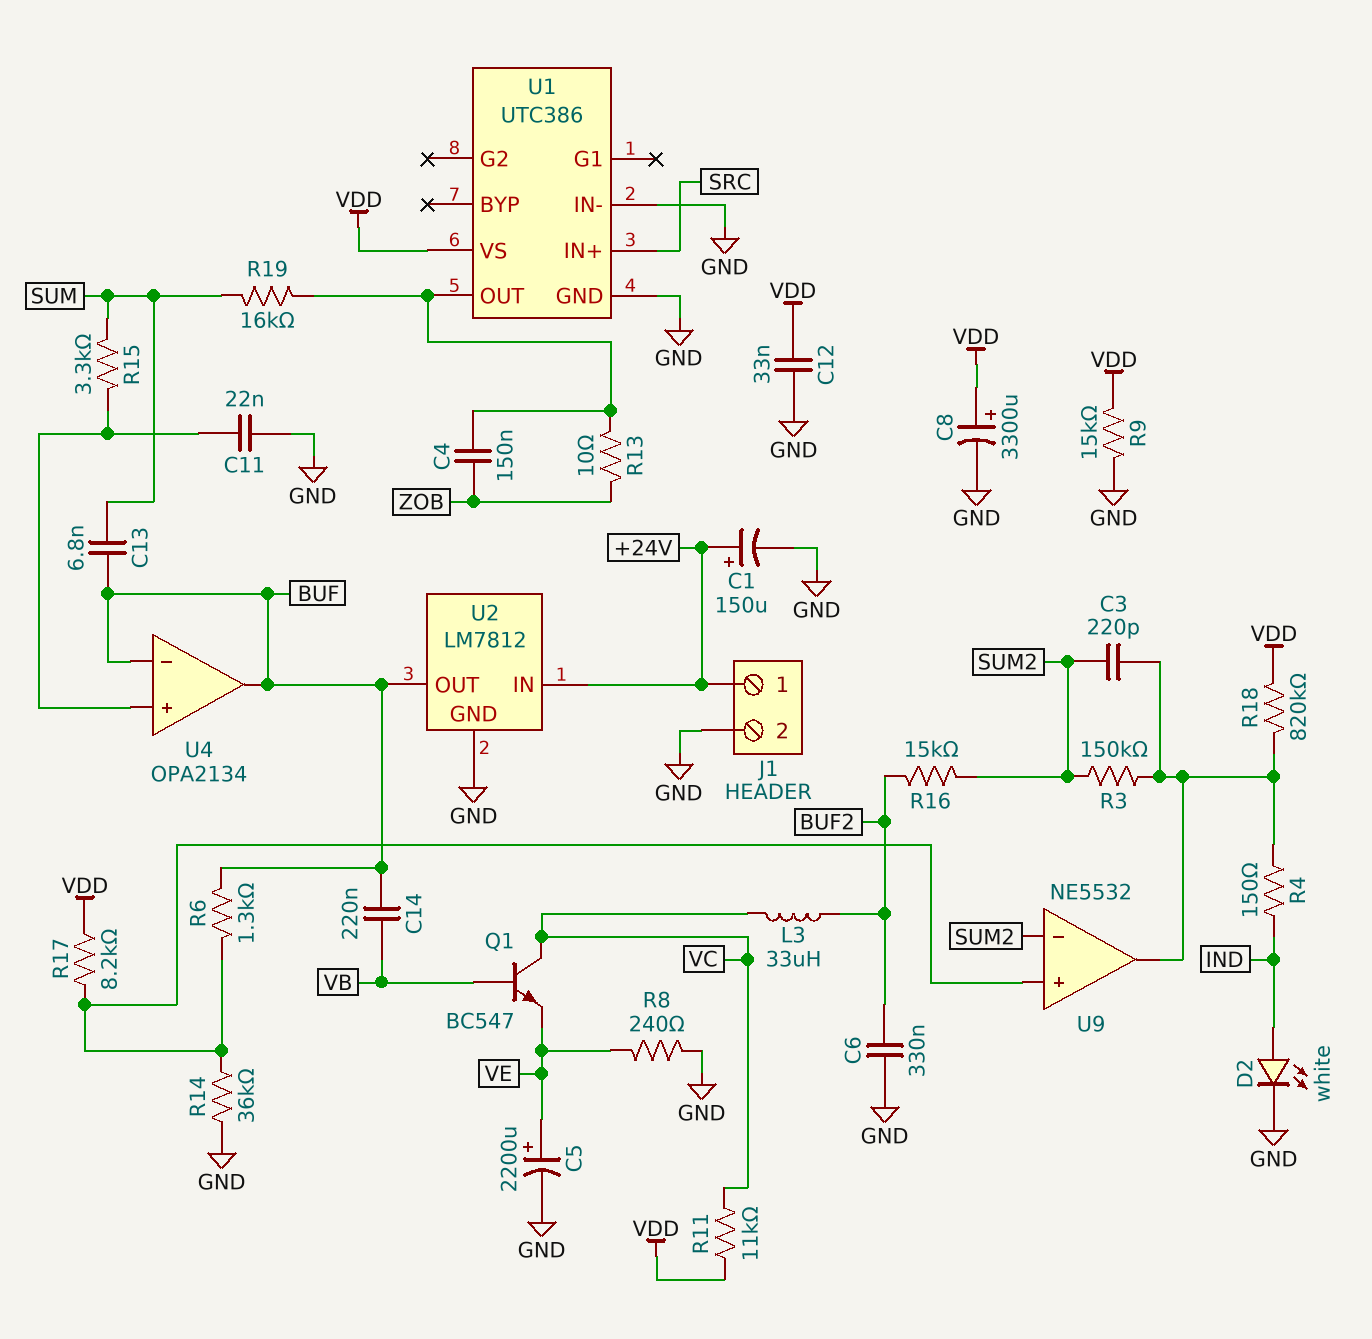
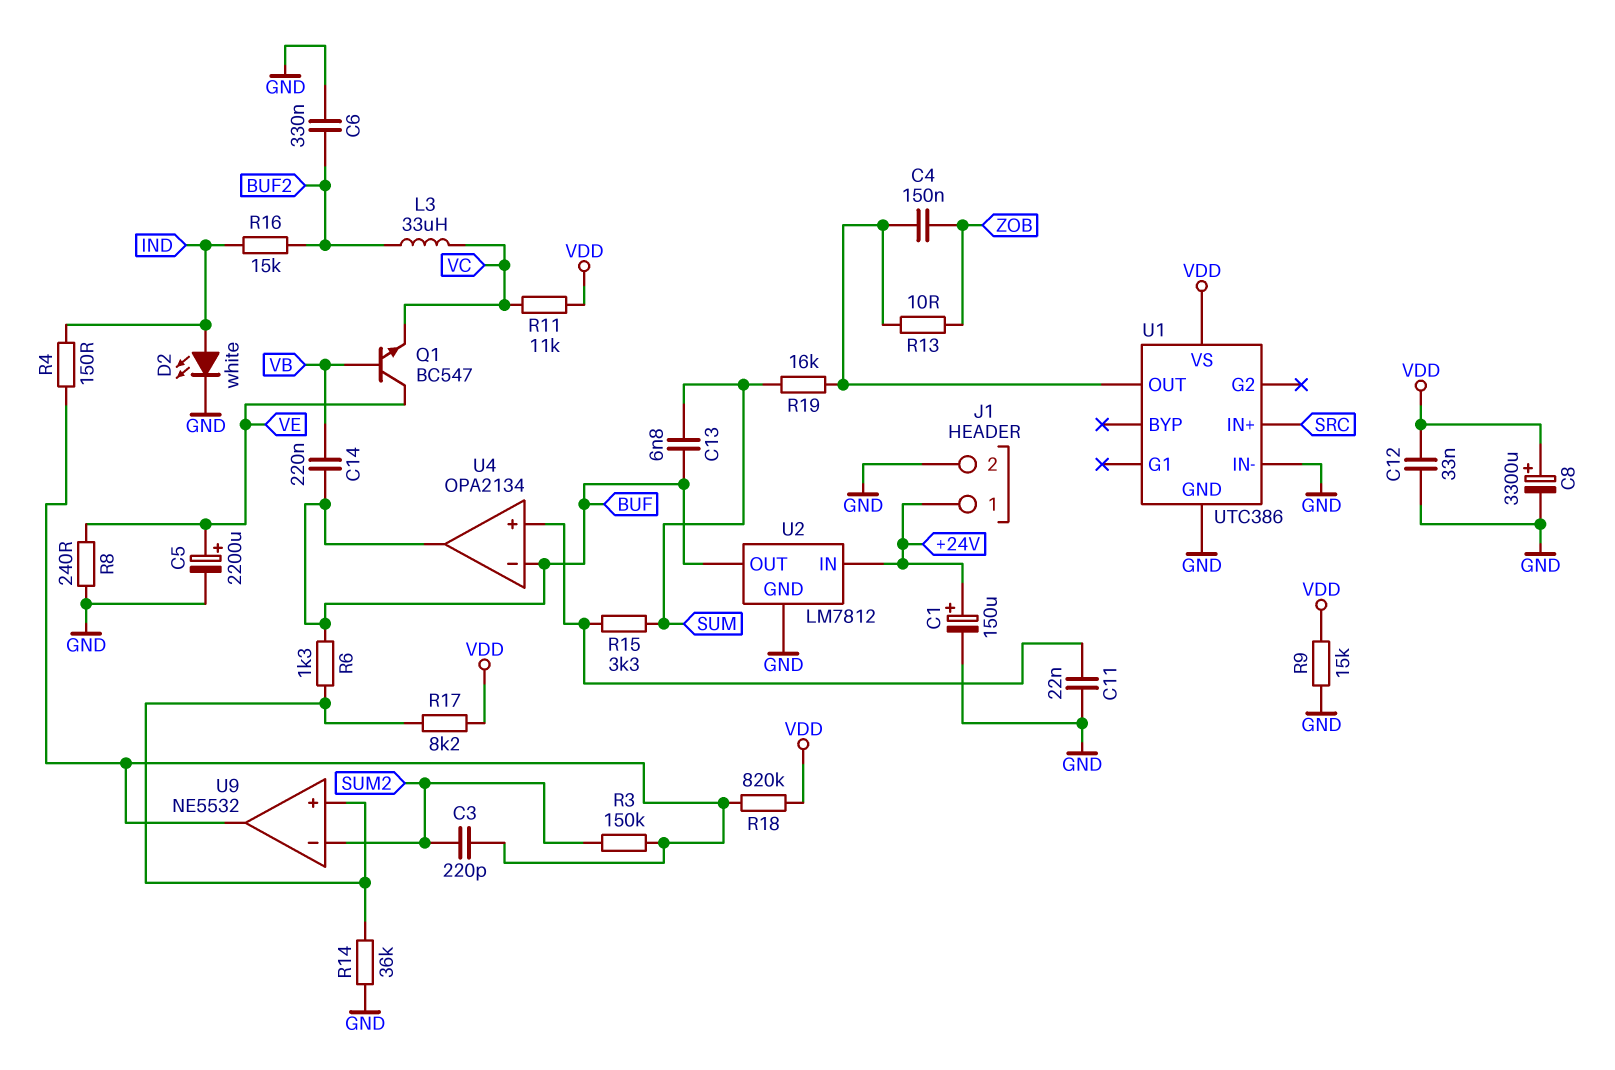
Q1: NPN BC547 (B VB, C VC, E VE) -> NPN BC547 (B VB, C VE, E VC)
R16: 15k (BUF2, SUM2) -> 15k (BUF2, IND)

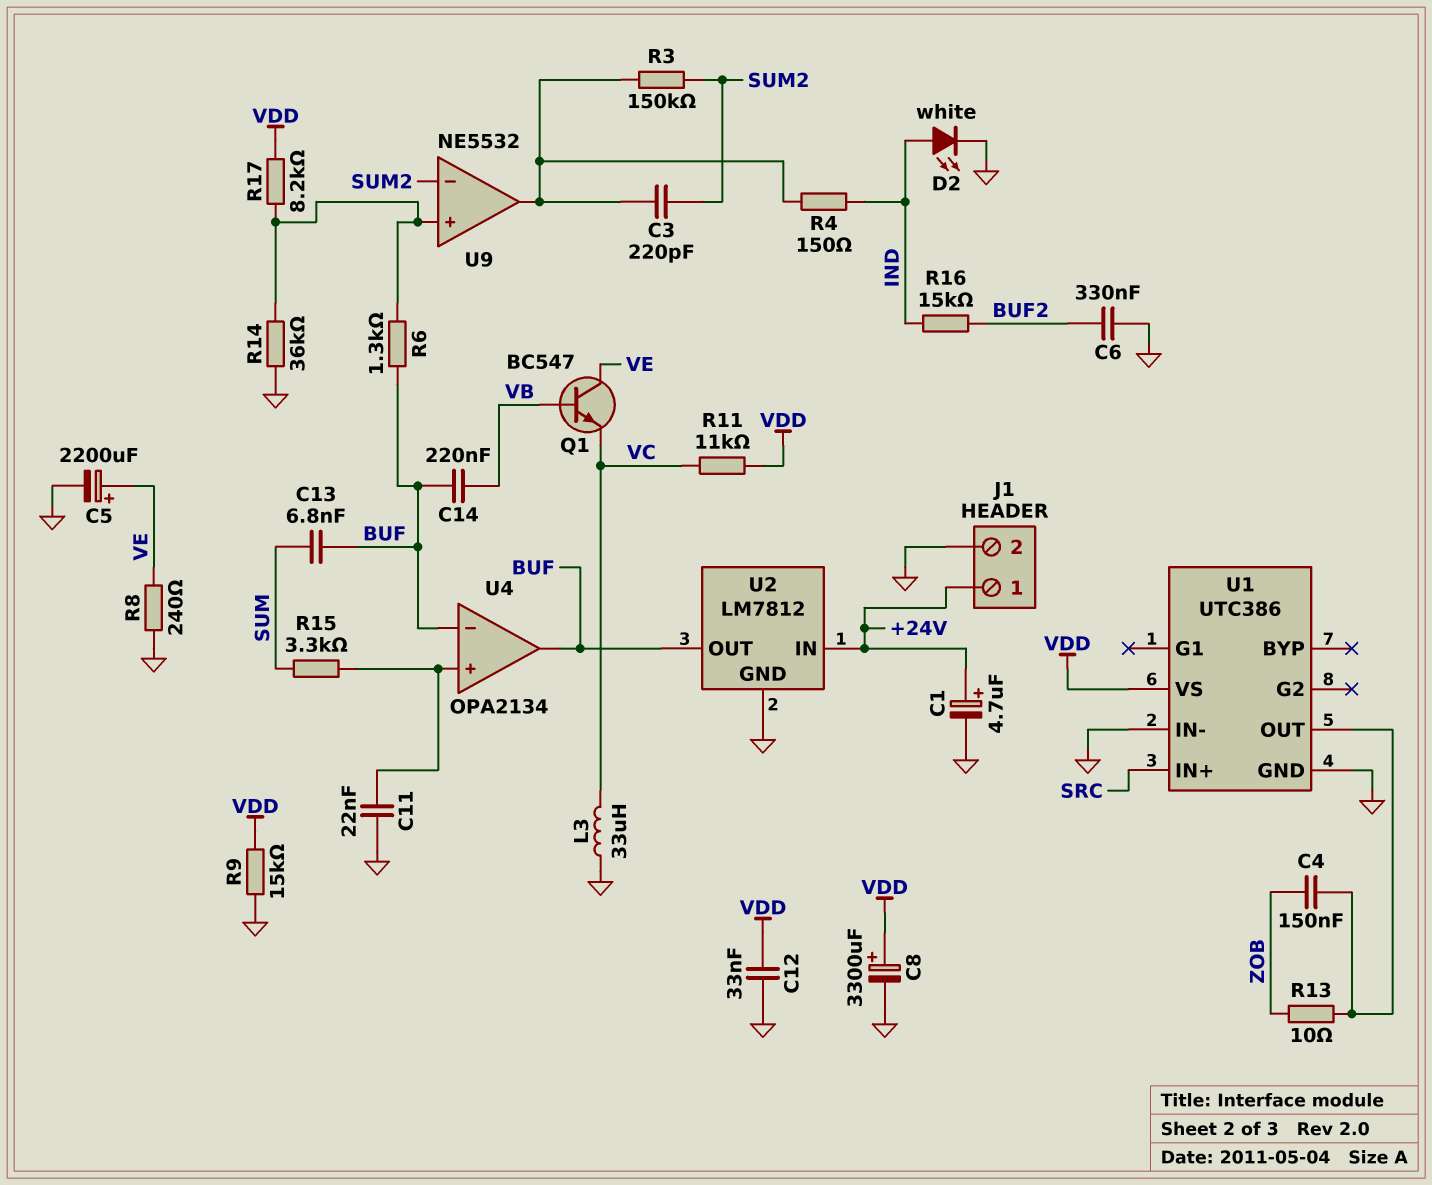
C1: 150uF (plus +24V, minus GND) -> 4.7uF (plus +24V, minus GND)
L3: 33uH (BUF2, VC) -> 33uH (GND, VC)
R18: 820k (U9/out, VDD) -> none
R19: 16k (SUM, U1/OUT) -> none

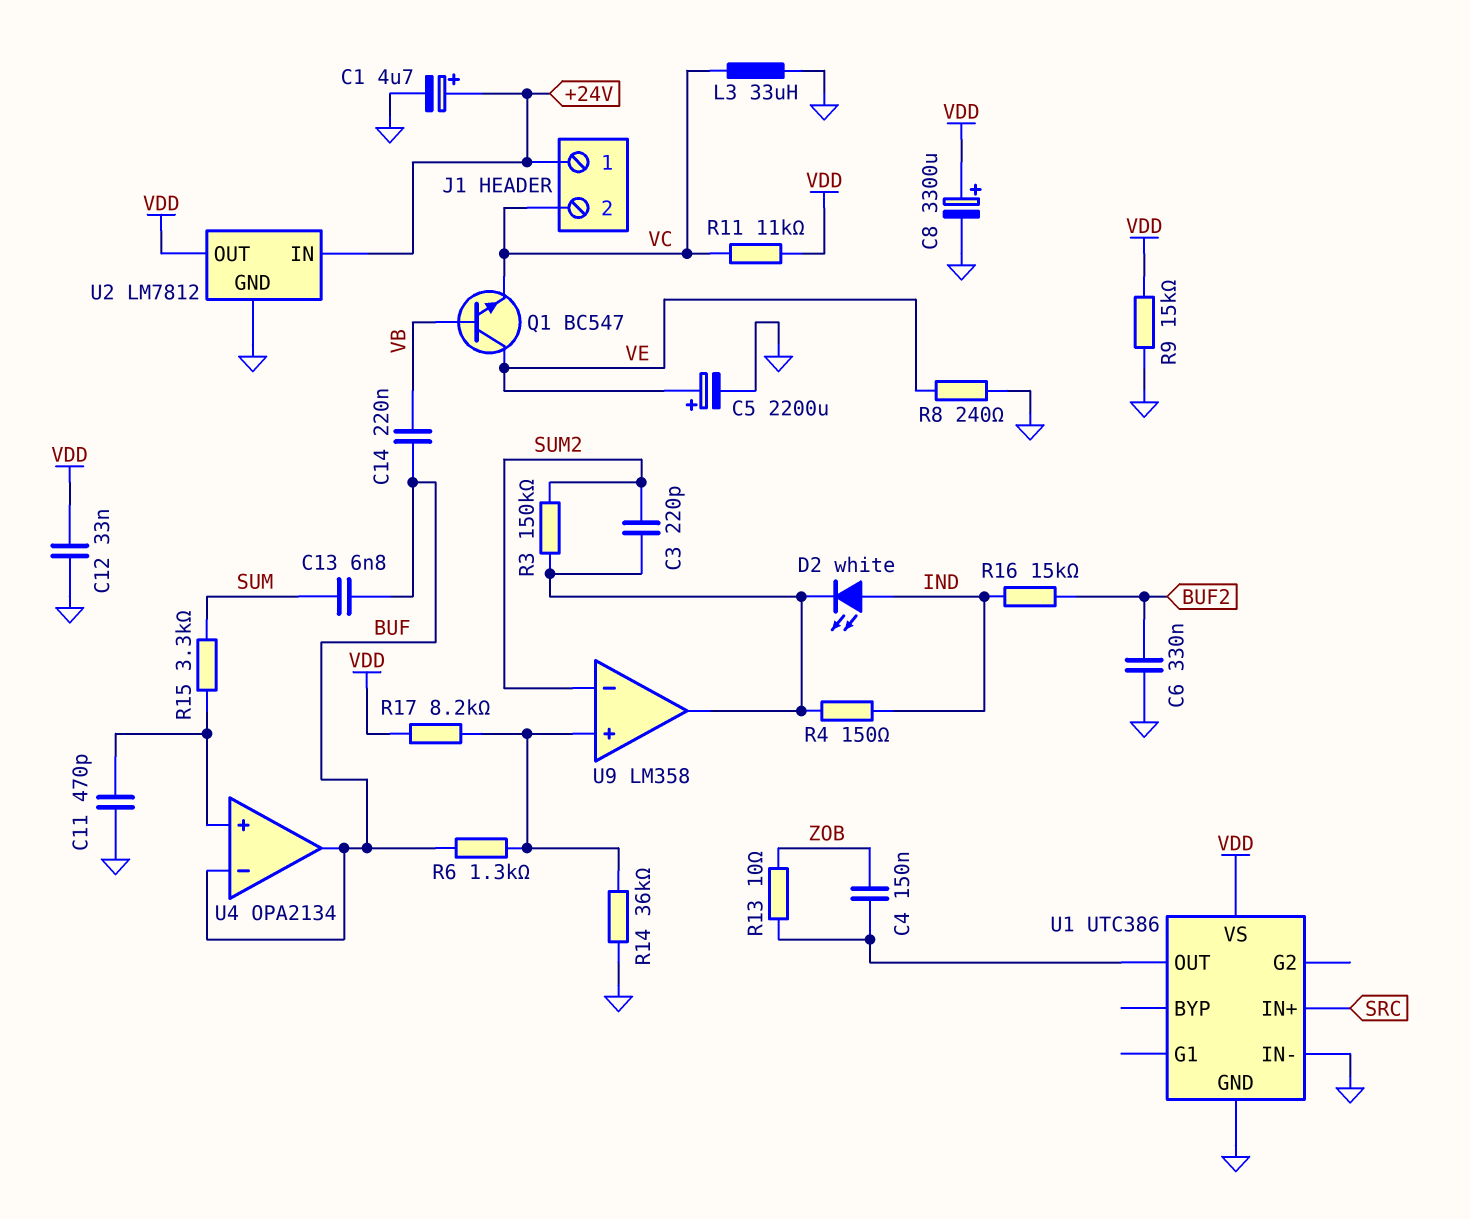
C11: 22nF (GND, U4/in+) -> 470pF (GND, U4/in+)
D2: LED white (A IND, K GND) -> LED white (A IND, K U9/out)
J1 pin 2: GND -> VC
U2 pin OUT: BUF -> VDD
U9: NE5532 -> LM358

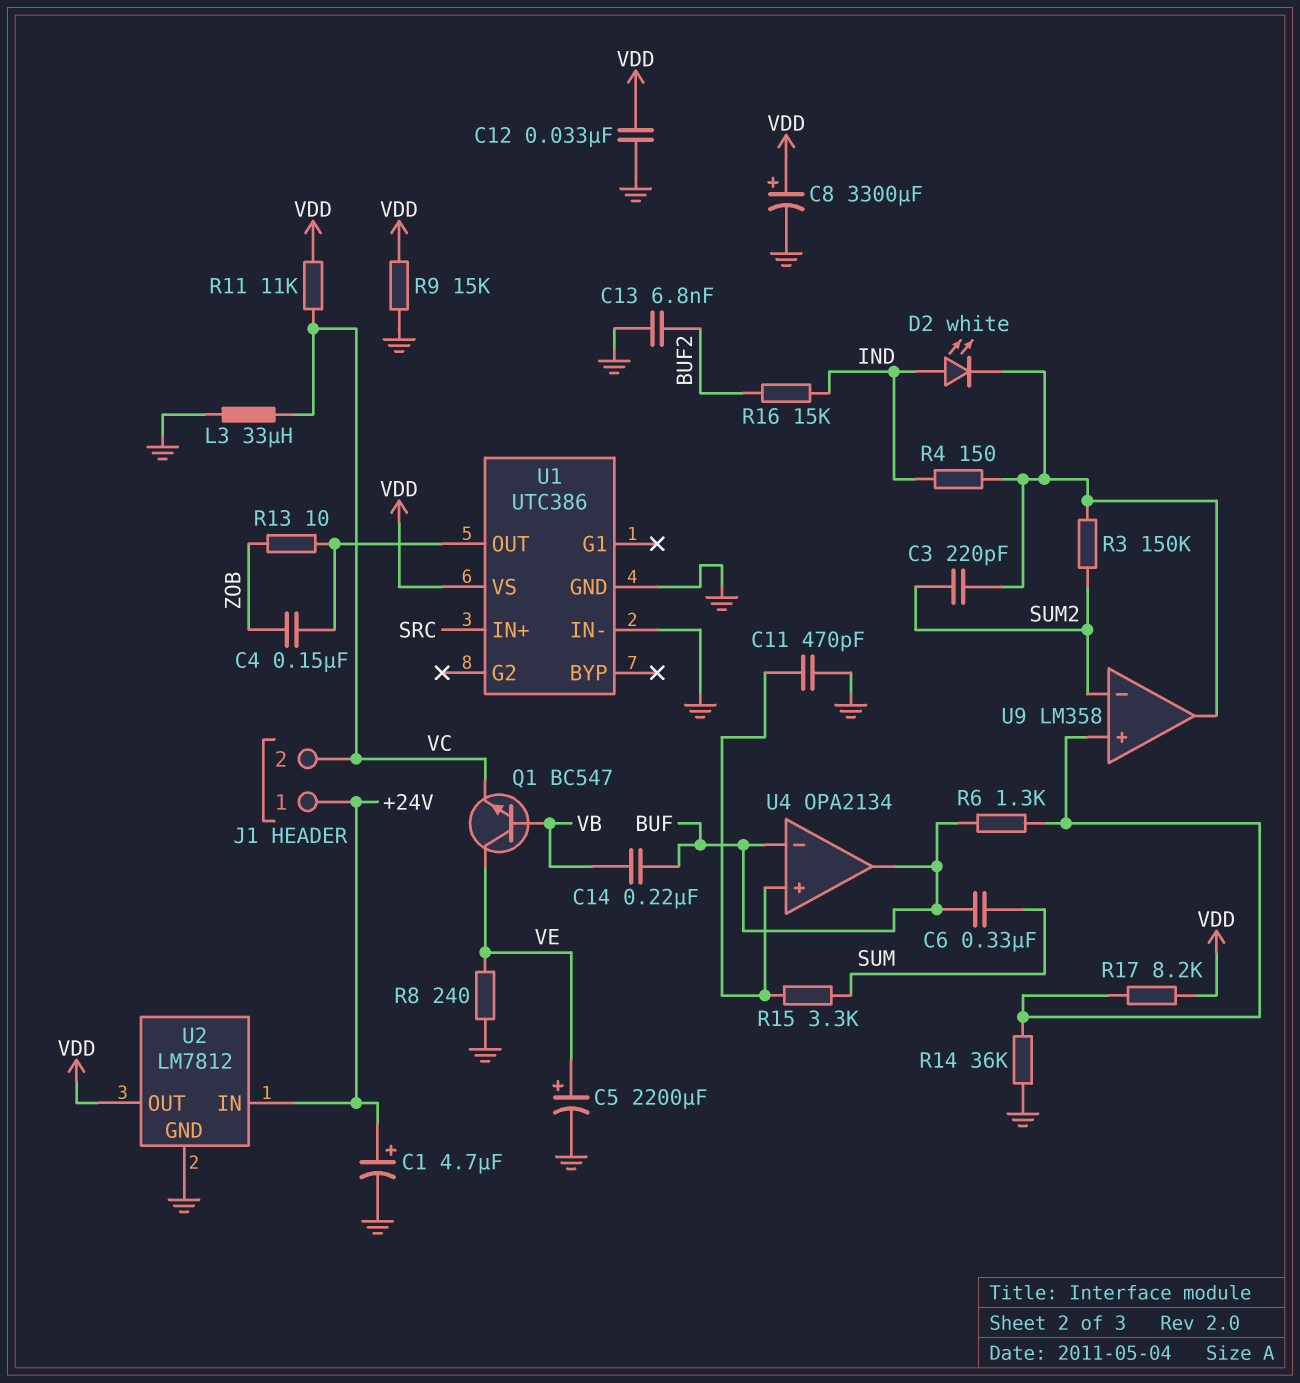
C6: 330nF (BUF2, GND) -> 330nF (BUF, SUM)
C13: 6.8nF (BUF, SUM) -> 6.8nF (BUF2, GND)

